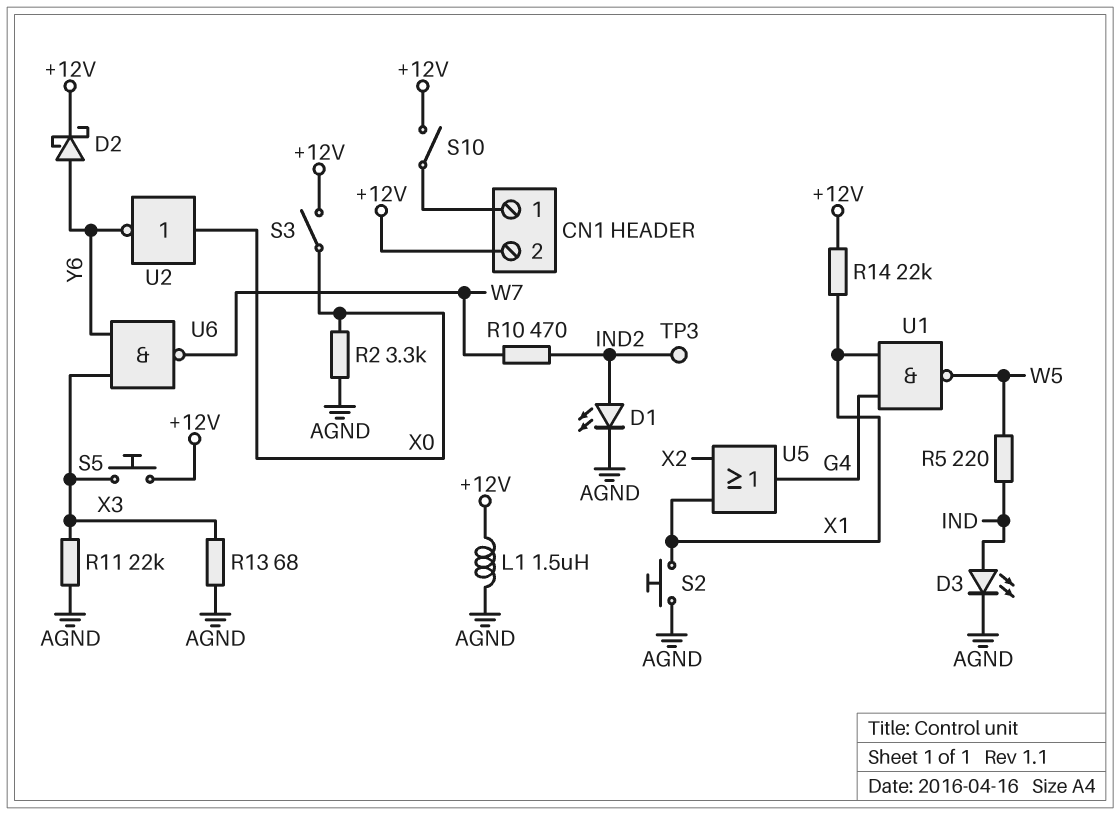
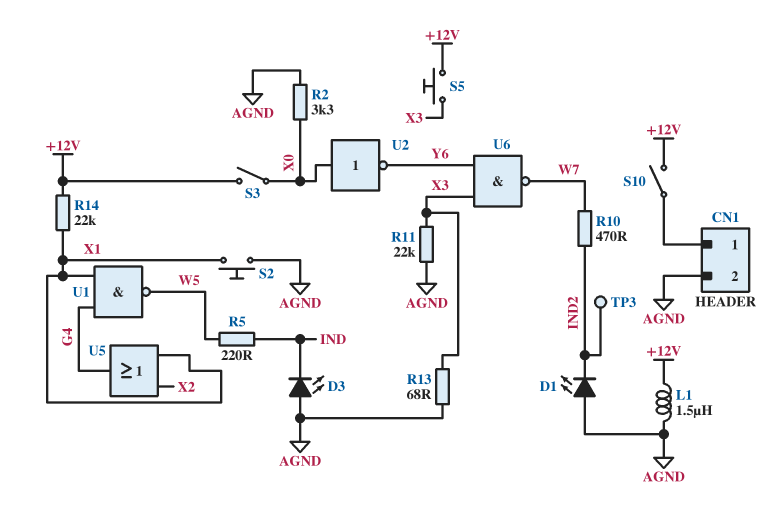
CN1 pin 2: +12V -> AGND
D1: LED (A IND2, K AGND) -> LED (A AGND, K IND2)
D2: schottky (A Y6, K +12V) -> none
D3: LED (A IND, K AGND) -> LED (A AGND, K IND)

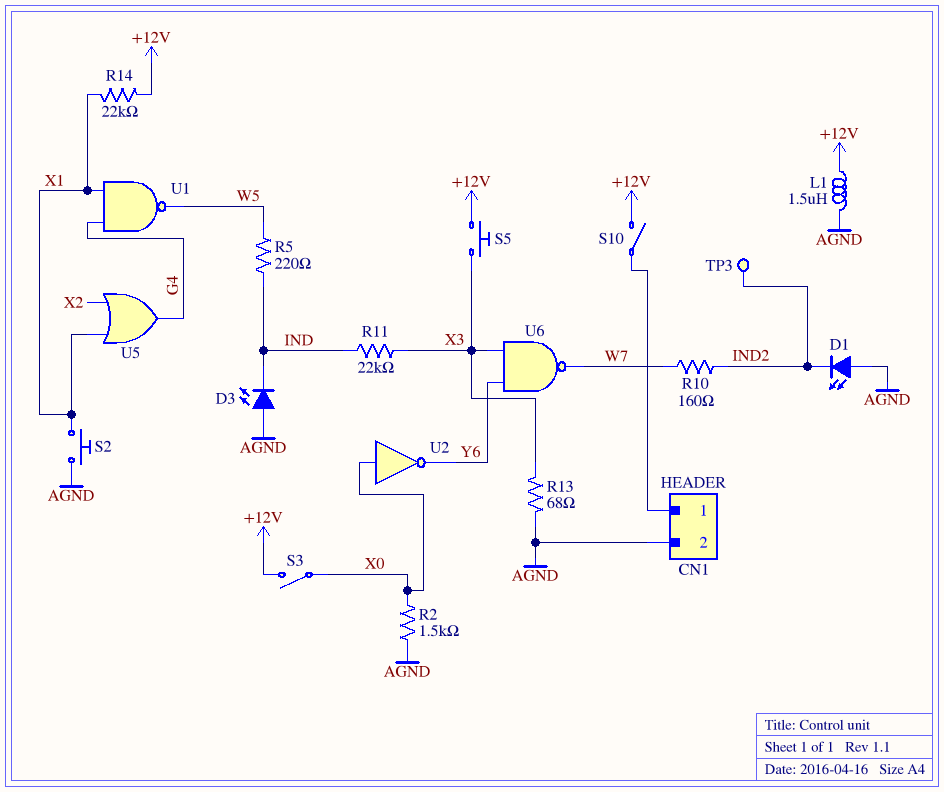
R2: 3.3k (AGND, X0) -> 1.5k (AGND, X0)
R10: 470 (IND2, W7) -> 160 (IND2, W7)
R11: 22k (AGND, X3) -> 22k (IND, X3)

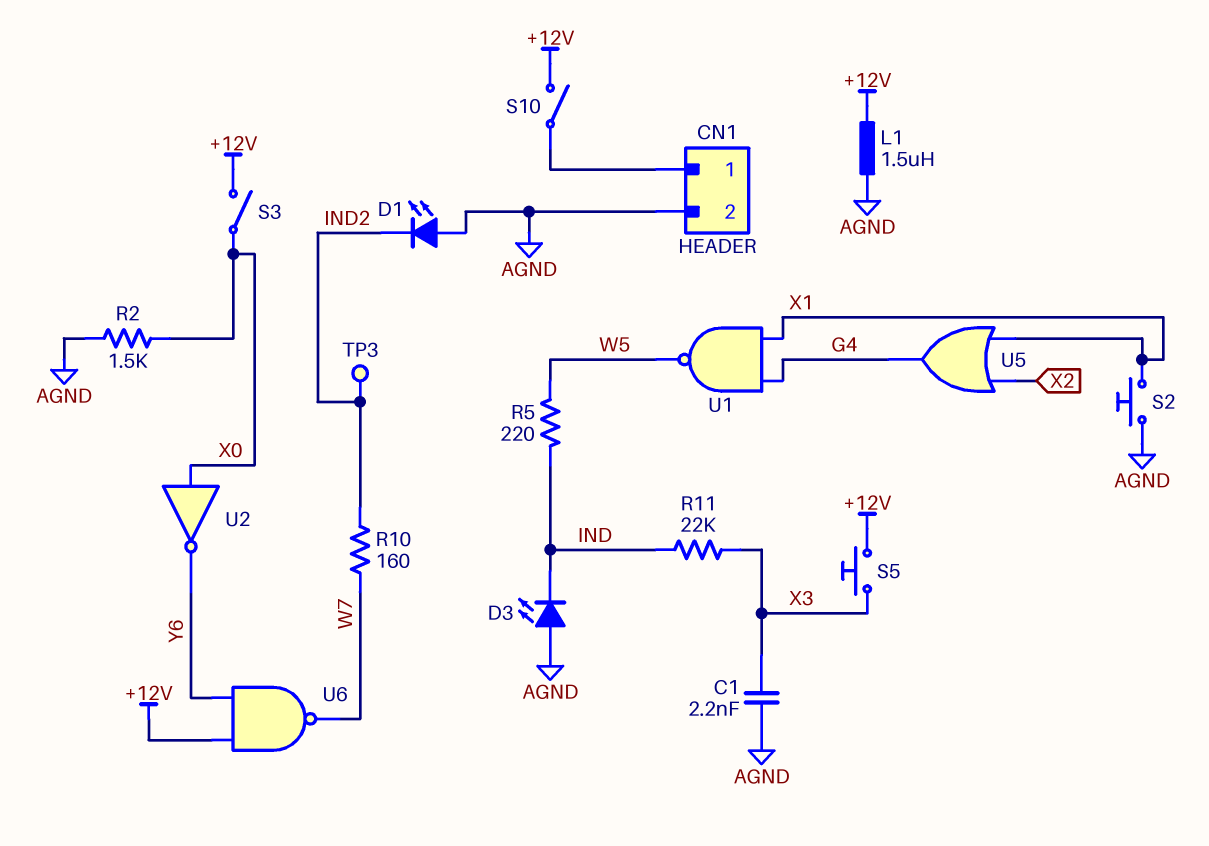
C1: none -> 2.2nF (AGND, X3)
R13: 68 (AGND, X3) -> none
R14: 22k (+12V, X1) -> none
U6: NAND (in X3, in Y6, out W7) -> NAND (in +12V, in Y6, out W7)

